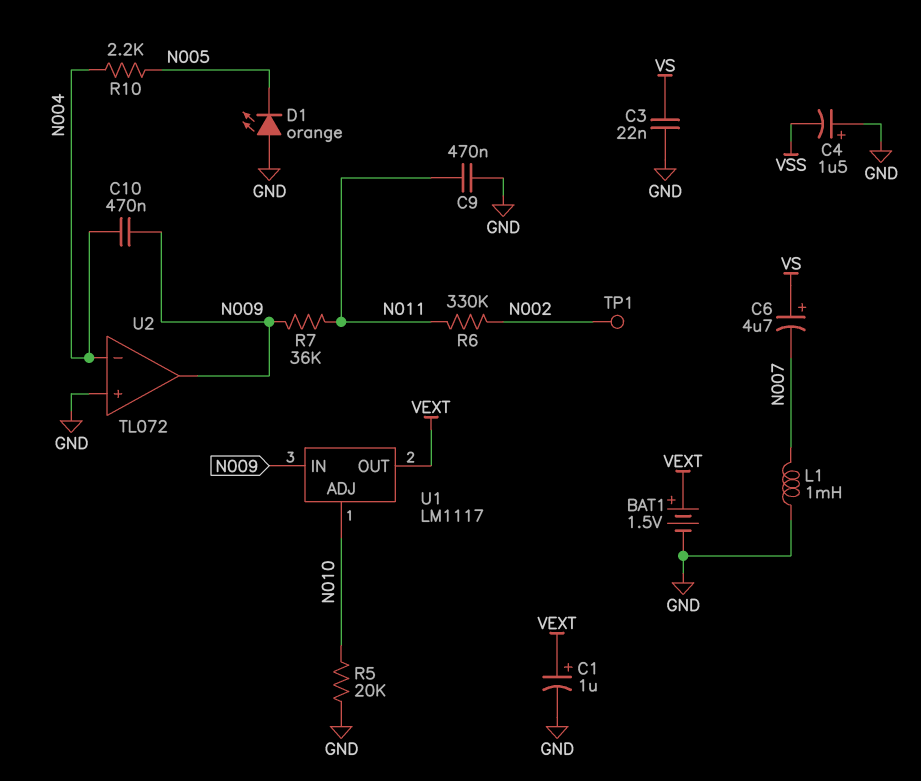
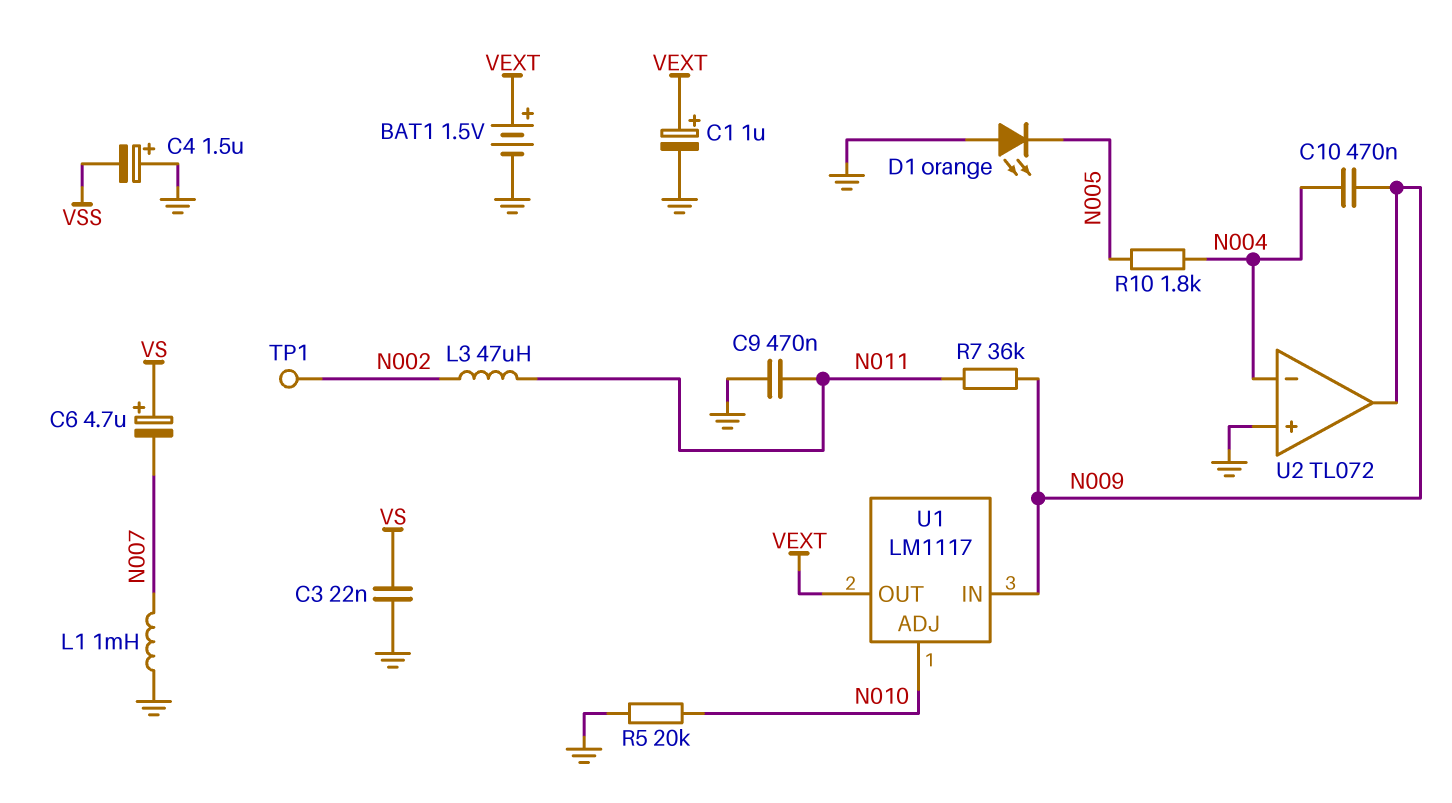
L3: none -> 47uH (N002, N011)
R6: 330k (N002, N011) -> none
R10: 2.2k (N004, N005) -> 1.8k (N004, N005)

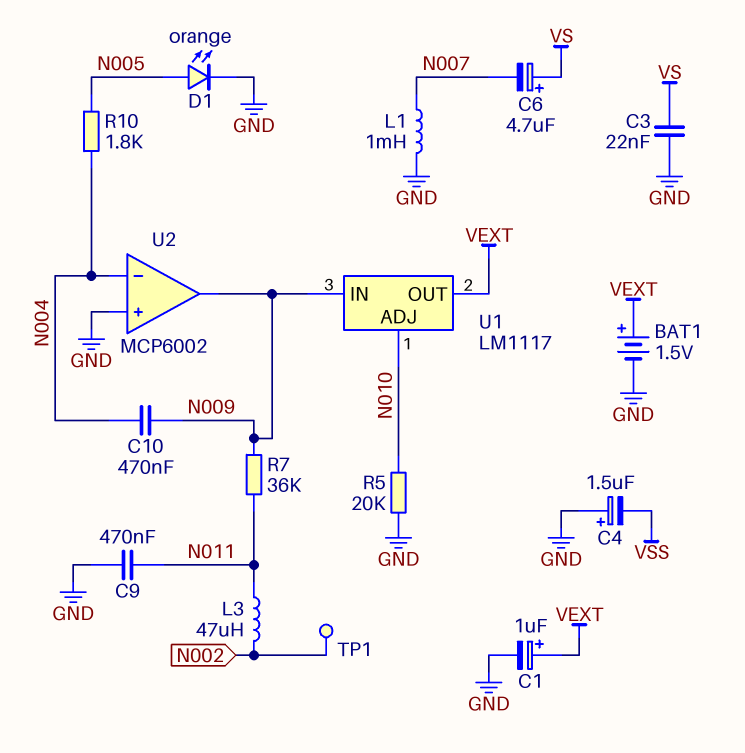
D1: LED orange (A GND, K N005) -> LED orange (A N005, K GND)
U2: TL072 -> MCP6002

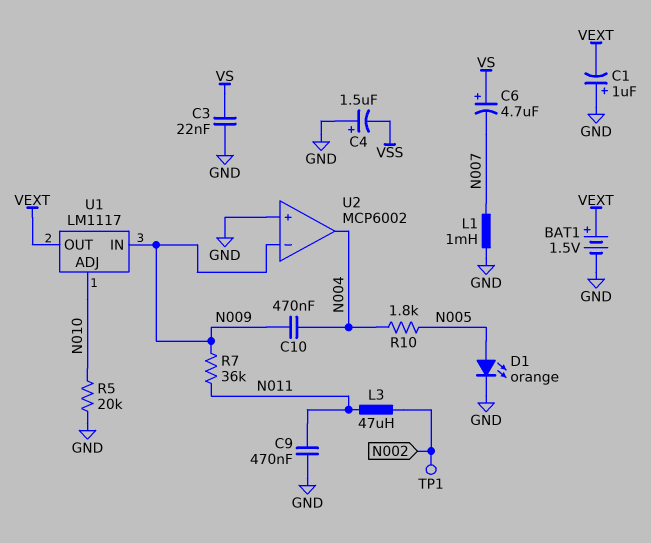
C1: 1uF (plus VEXT, minus GND) -> 1uF (plus GND, minus VEXT)
U2 pin in-: N004 -> N009
U2 pin out: N009 -> N004

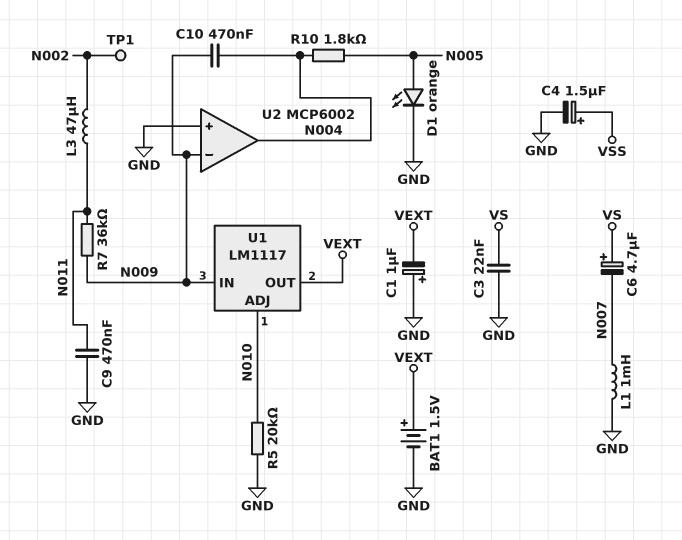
C4: 1.5uF (plus GND, minus VSS) -> 1.5uF (plus VSS, minus GND)

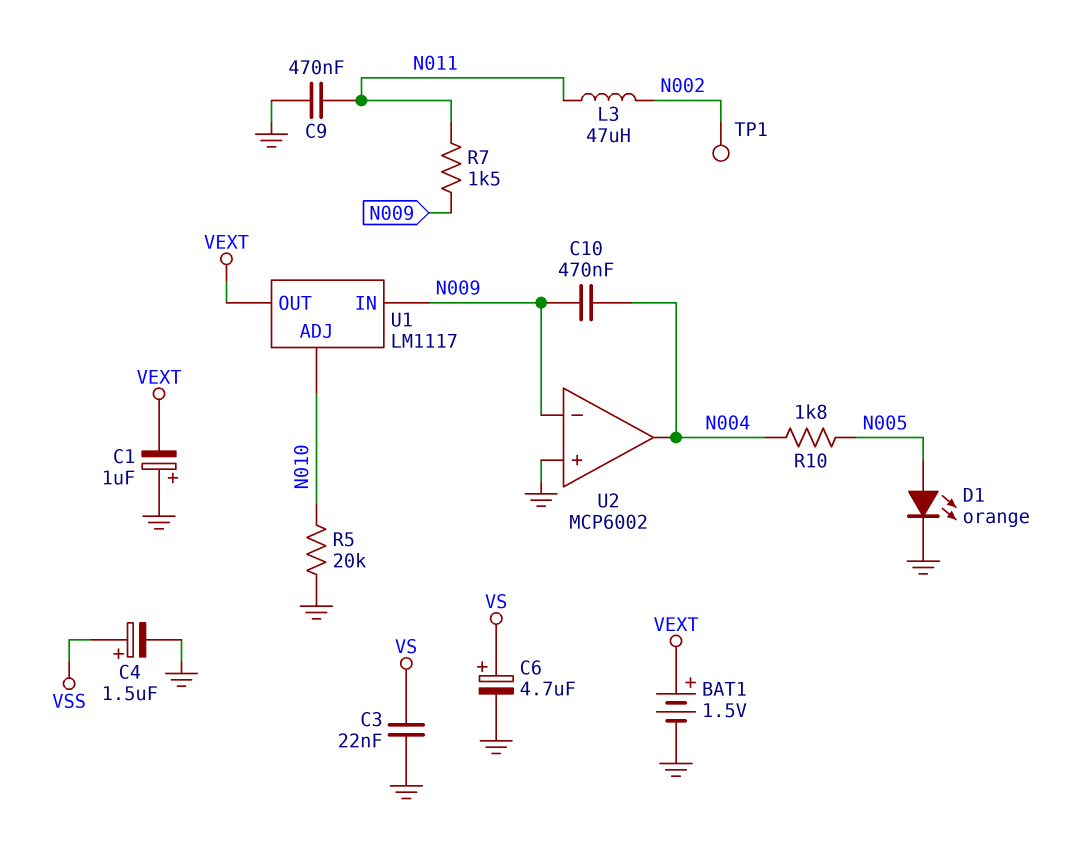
C6: 4.7uF (plus VS, minus N007) -> 4.7uF (plus VS, minus GND)
L1: 1mH (GND, N007) -> none
R7: 36k (N009, N011) -> 1.5k (N009, N011)

